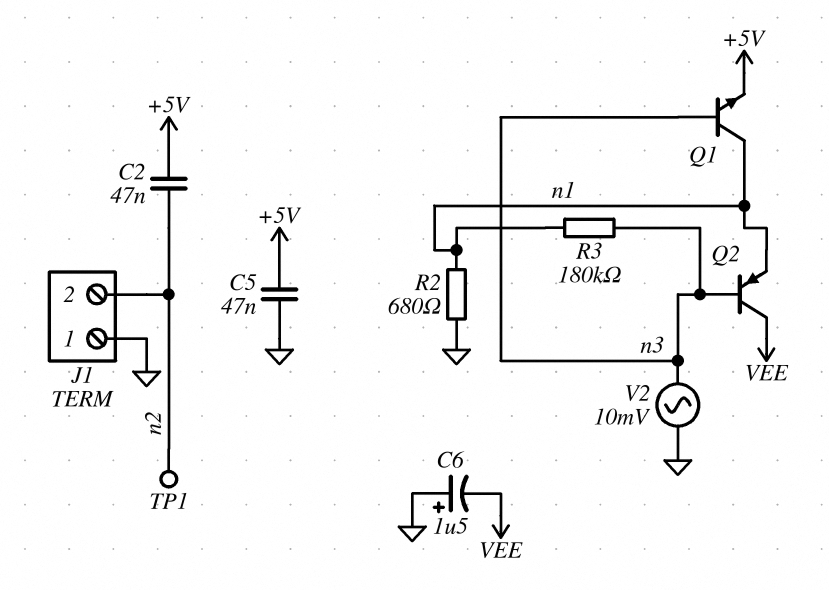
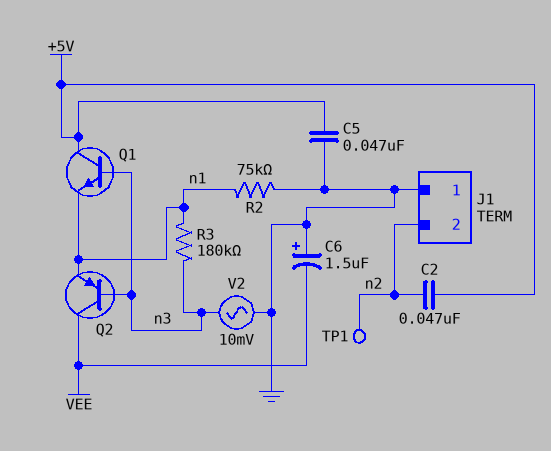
Q1: NPN (B n3, C n1, E +5V) -> NPN (B n3, C +5V, E n1)
R2: 680 (GND, n1) -> 75k (GND, n1)

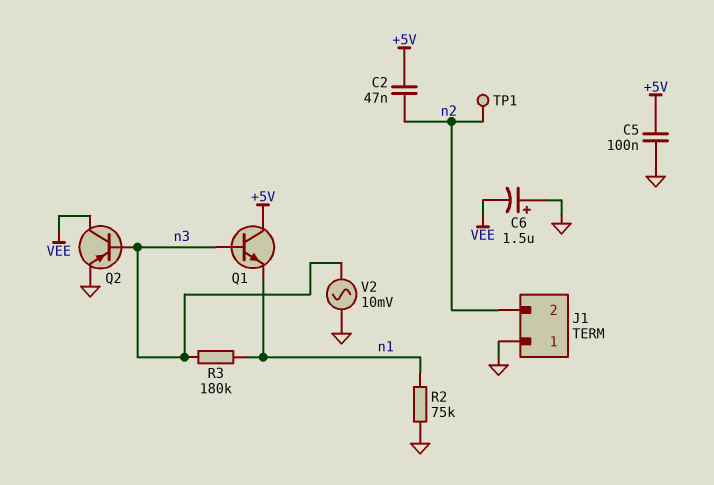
C5: 47nF (+5V, GND) -> 100nF (+5V, GND)
Q2: PNP (B n3, C VEE, E n1) -> PNP (B n3, C VEE, E GND)

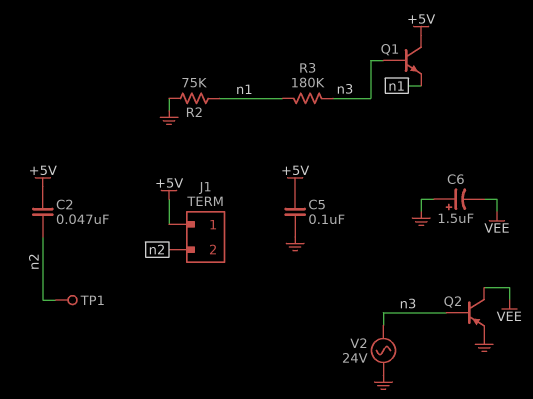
J1 pin 1: GND -> +5V
V2: AC 10mV (GND, n3) -> AC 24V (GND, n3)

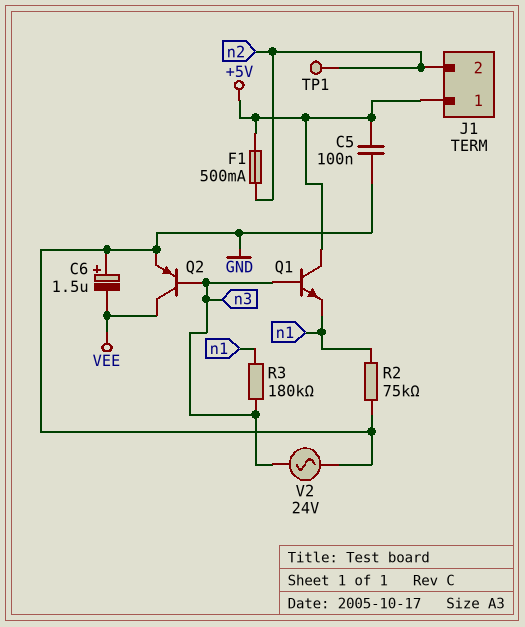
C2: 47nF (+5V, n2) -> none
F1: none -> 500mA (+5V, n2)

